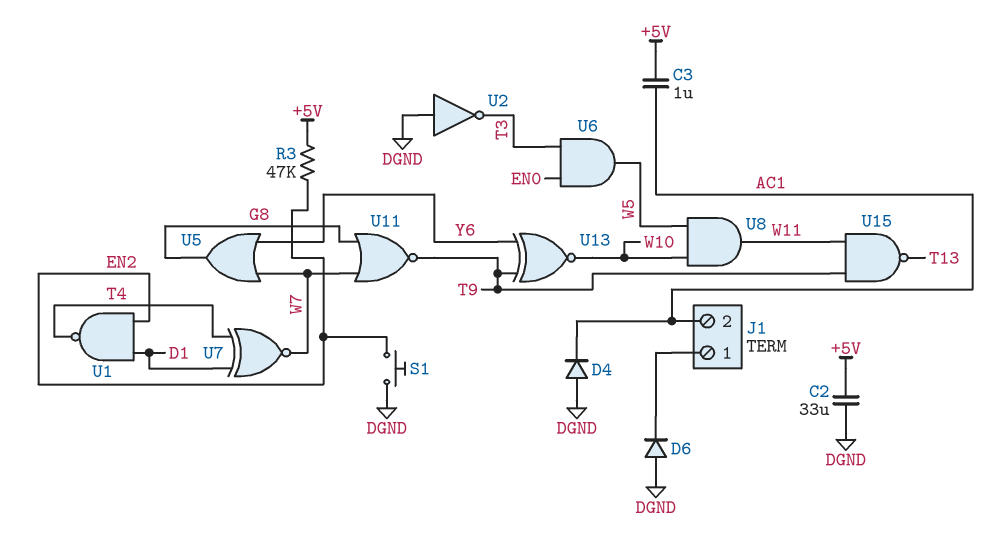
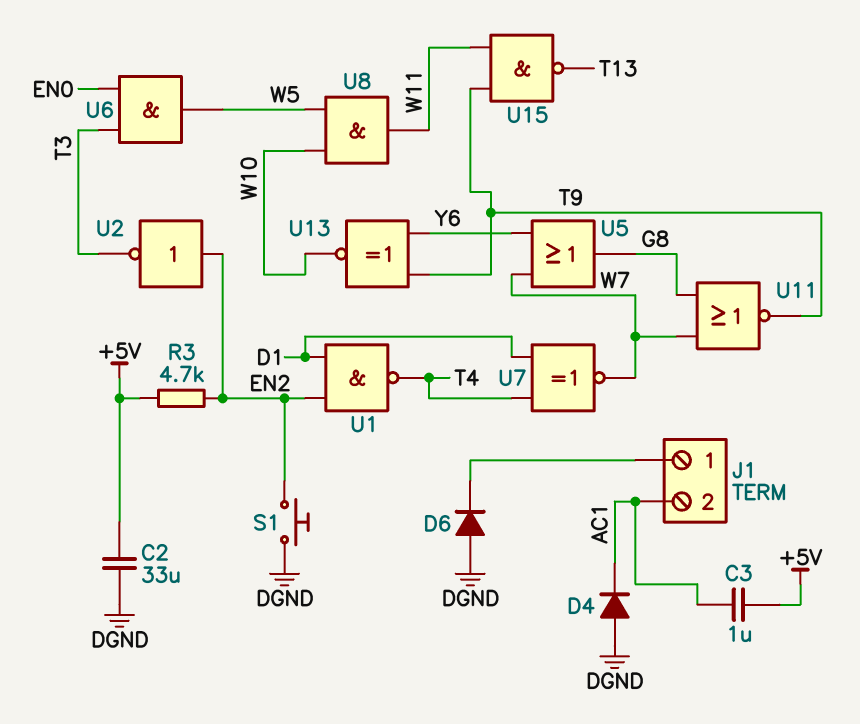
R3: 47k (+5V, EN2) -> 4.7k (+5V, EN2)
U2: NOT (in DGND, out T3) -> NOT (in EN2, out T3)

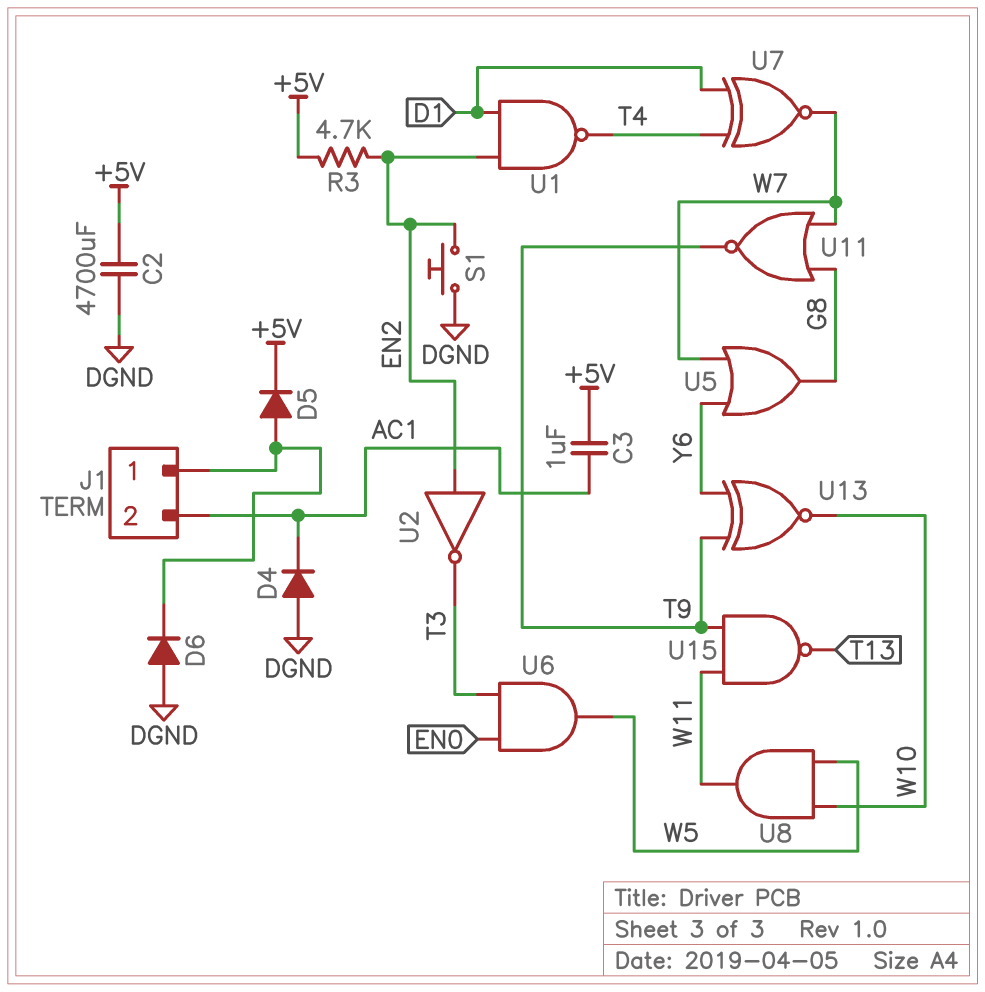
C2: 33uF (+5V, DGND) -> 4700uF (+5V, DGND)
D5: none -> diode (A J1/1, K +5V)

